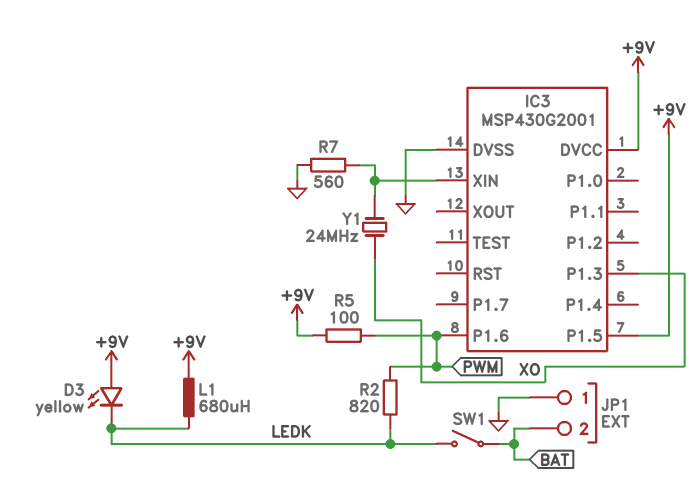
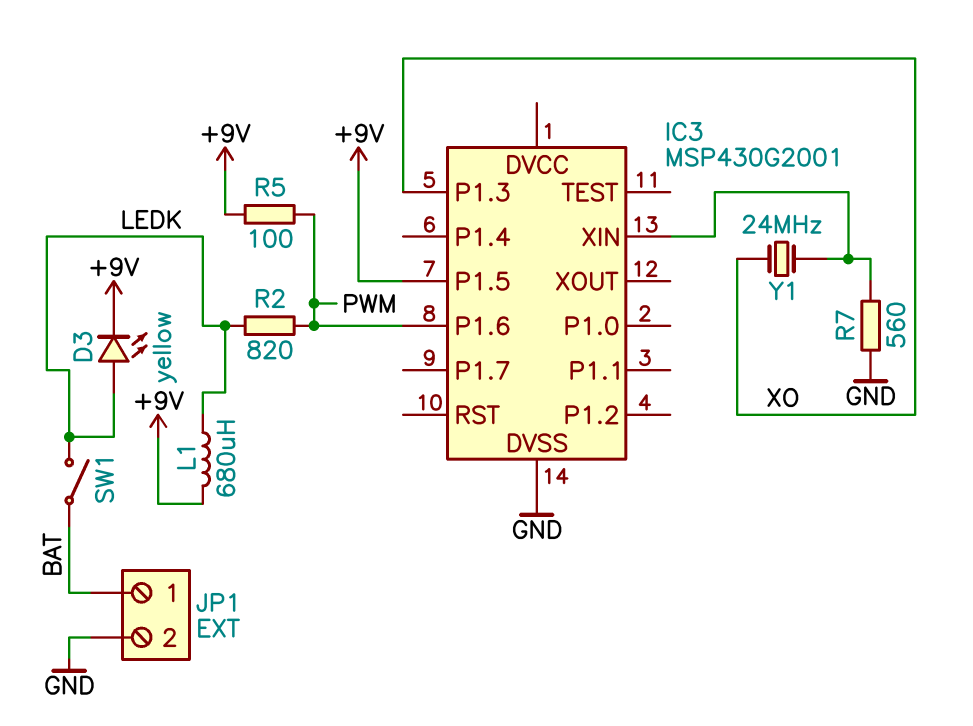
D3: LED yellow (A +9V, K LEDK) -> LED yellow (A LEDK, K +9V)
IC3 pin DVCC: +9V -> none
JP1 pin 1: GND -> BAT
JP1 pin 2: BAT -> GND

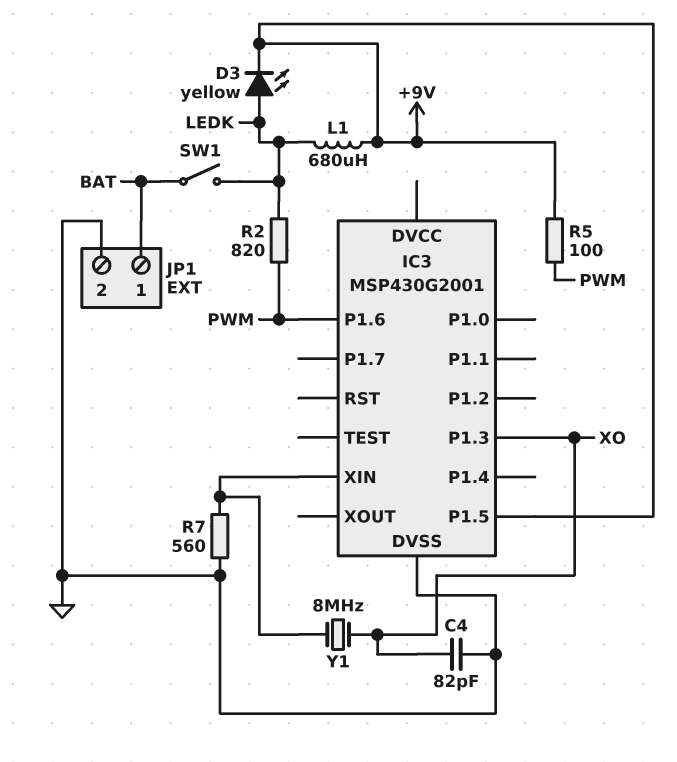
C4: none -> 82pF (GND, XO)
Y1: 24MHz (IC3/XIN, XO) -> 8MHz (IC3/XIN, XO)

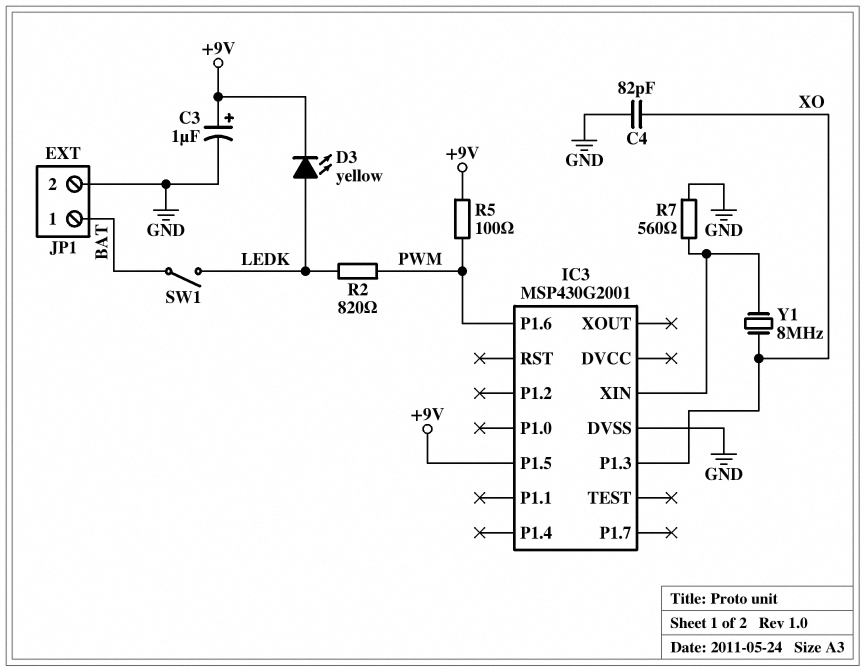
C3: none -> 1uF (plus +9V, minus GND)
L1: 680uH (+9V, LEDK) -> none

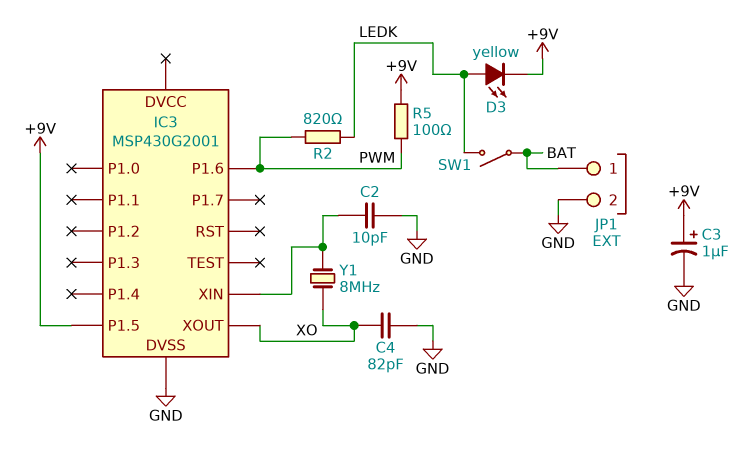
C2: none -> 10pF (GND, IC3/XIN)
IC3 pin P1.3: XO -> none
IC3 pin XOUT: none -> XO
R7: 560 (GND, IC3/XIN) -> none

